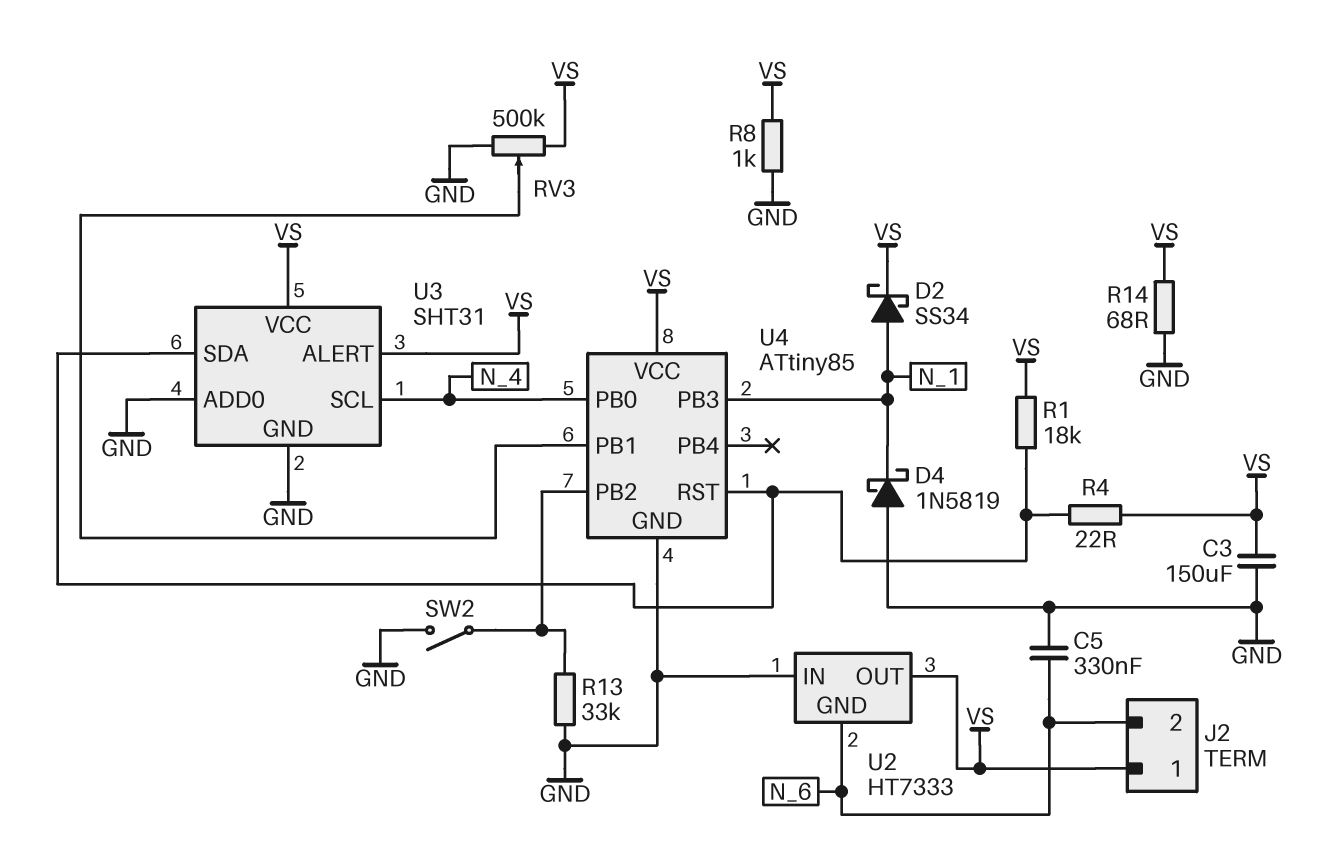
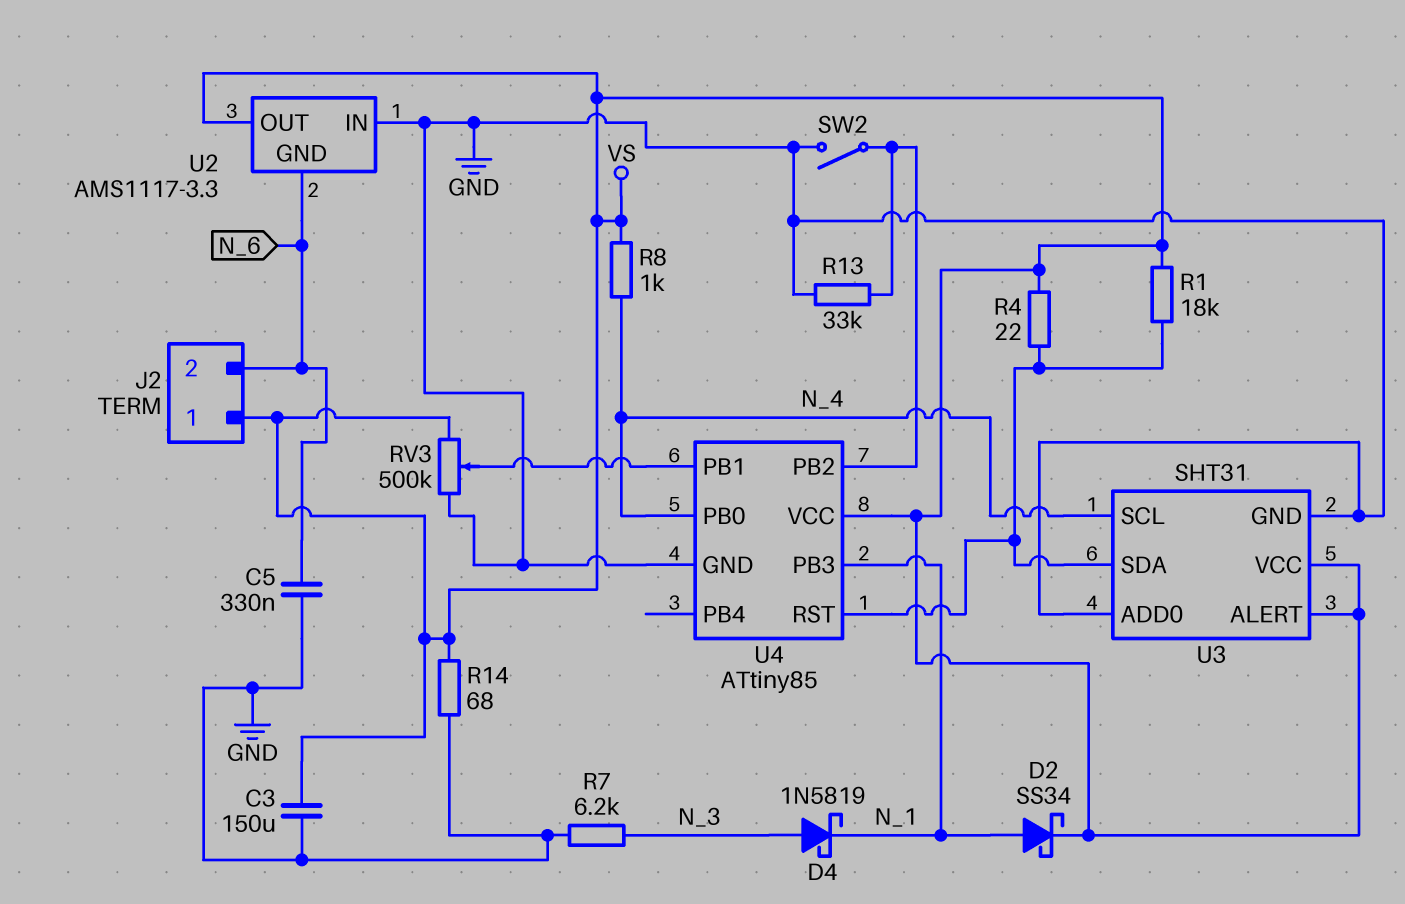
D4: schottky 1N5819 (A GND, K N_1) -> schottky 1N5819 (A N_3, K N_1)
R7: none -> 6.2k (GND, N_3)
R8: 1k (GND, VS) -> 1k (N_4, VS)
U2: HT7333 -> AMS1117-3.3

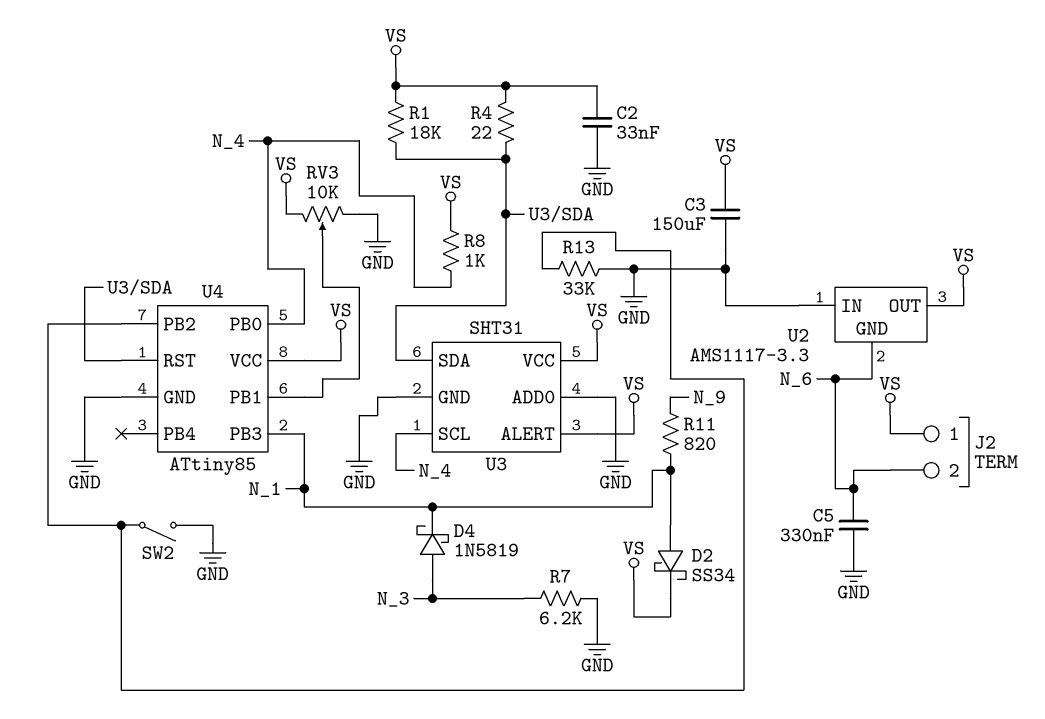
C2: none -> 33nF (GND, VS)
R11: none -> 820 (N_1, N_9)
R14: 68 (GND, VS) -> none
RV3: 500k (GND, VS, wiper U4/PB1) -> 10k (GND, VS, wiper U4/PB1)

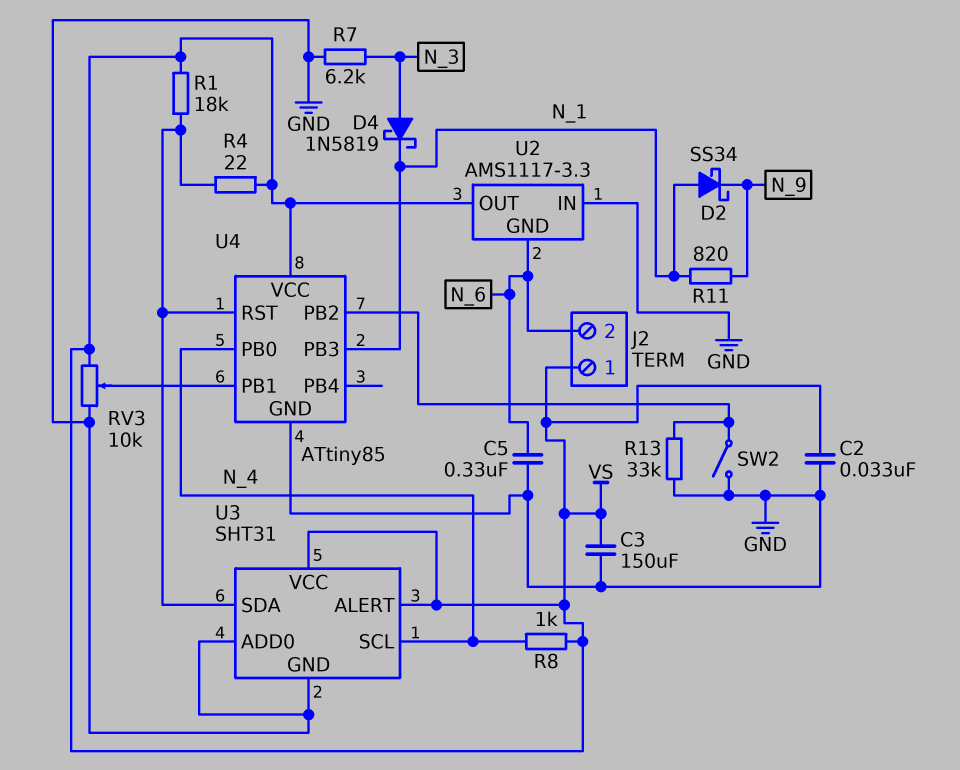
D2: schottky SS34 (A N_1, K VS) -> schottky SS34 (A N_1, K N_9)

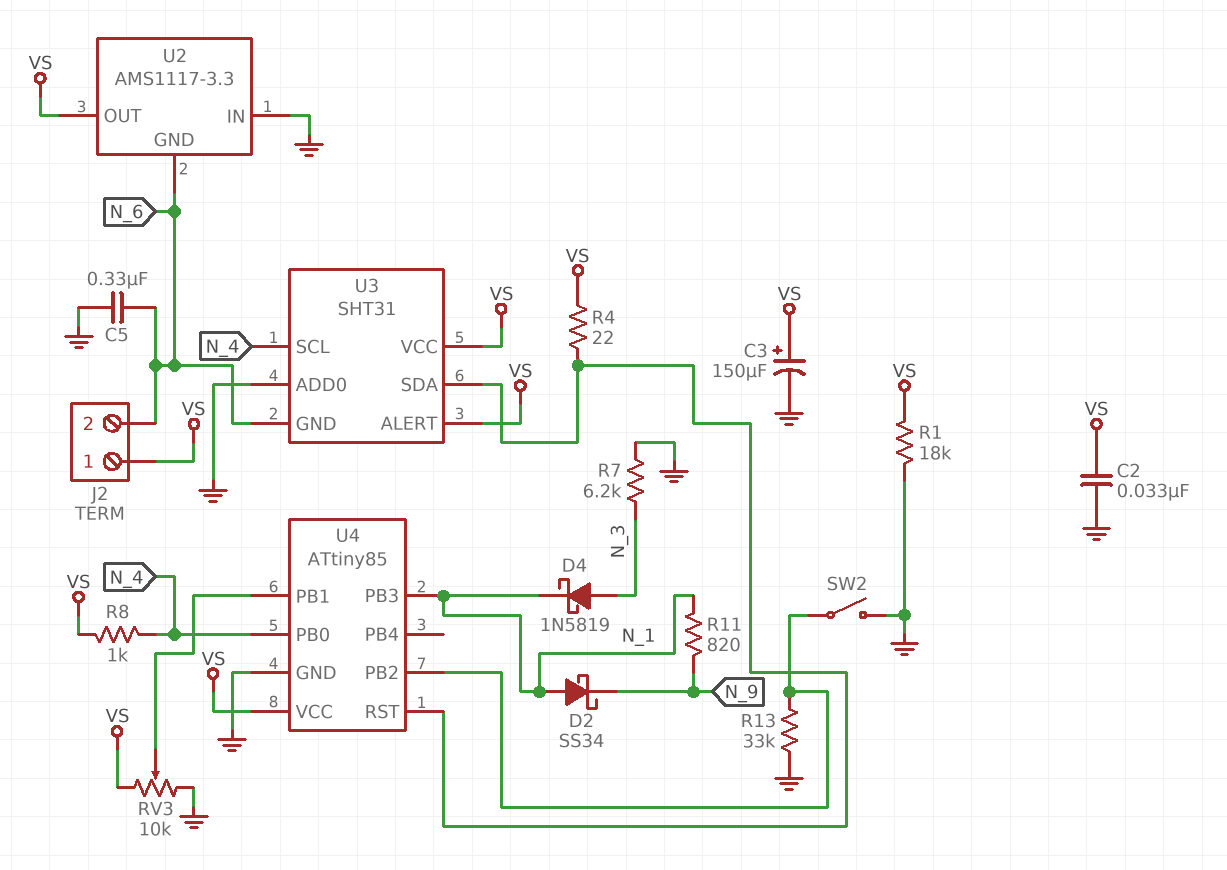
C3: 150uF (GND, VS) -> 150uF (plus VS, minus GND)
R1: 18k (U3/SDA, VS) -> 18k (GND, VS)
U3 pin GND: GND -> N_6

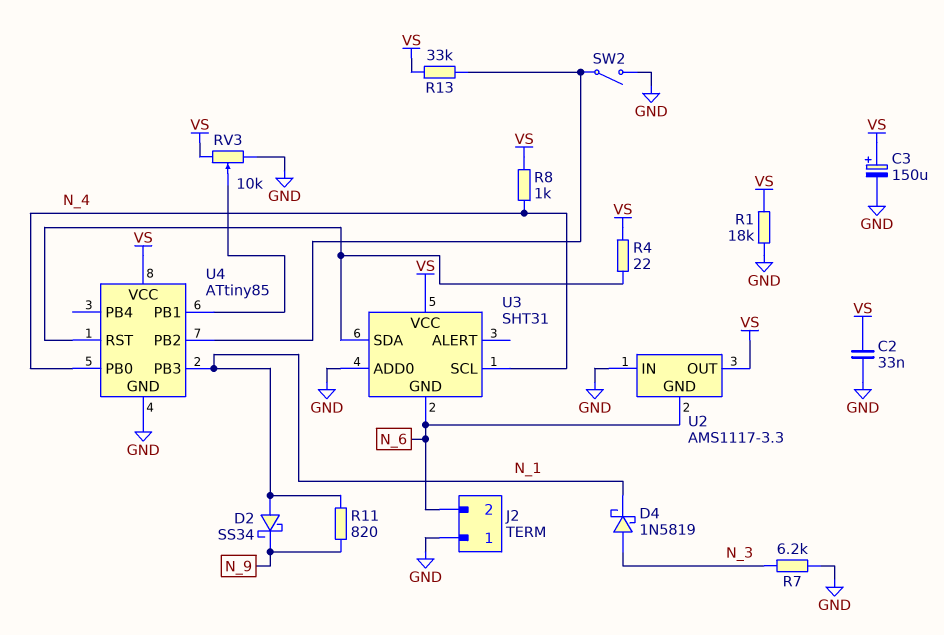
C5: 330nF (GND, N_6) -> none
J2 pin 1: VS -> GND
R13: 33k (GND, U4/PB2) -> 33k (U4/PB2, VS)
U3 pin ALERT: VS -> none

